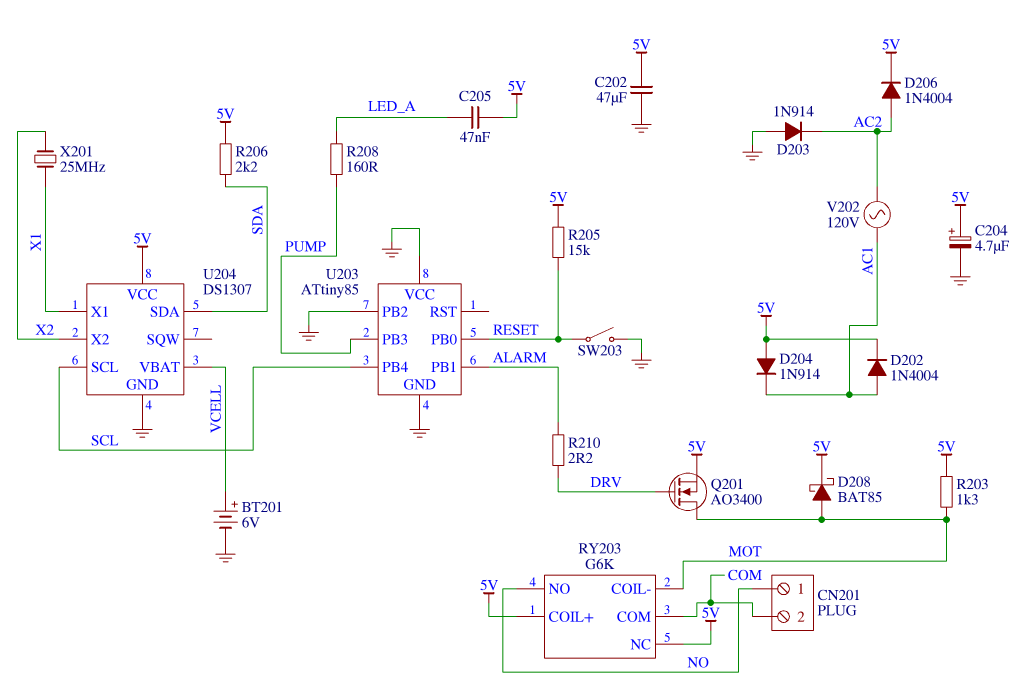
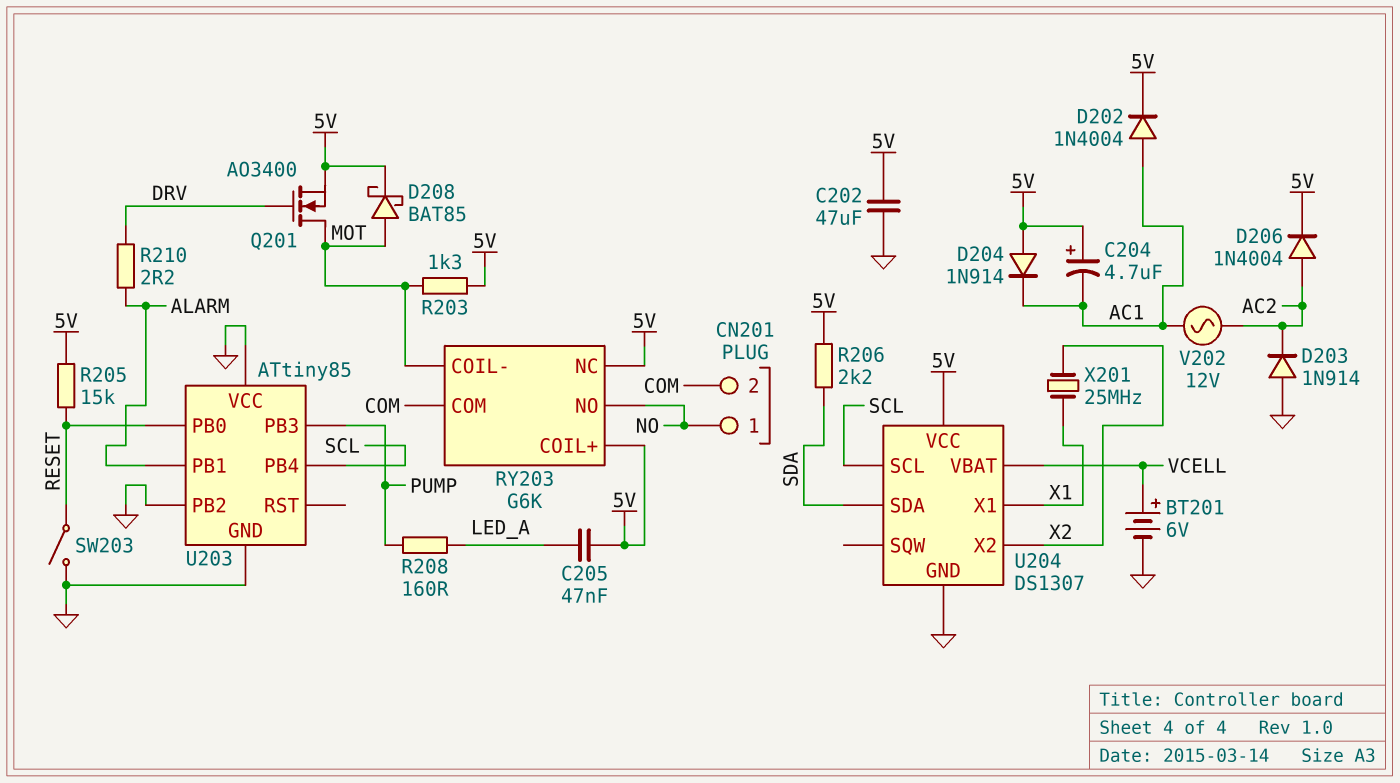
C204: 4.7uF (plus 5V, minus GND) -> 4.7uF (plus 5V, minus AC1)
V202: AC 120V (AC1, AC2) -> AC 12V (AC1, AC2)

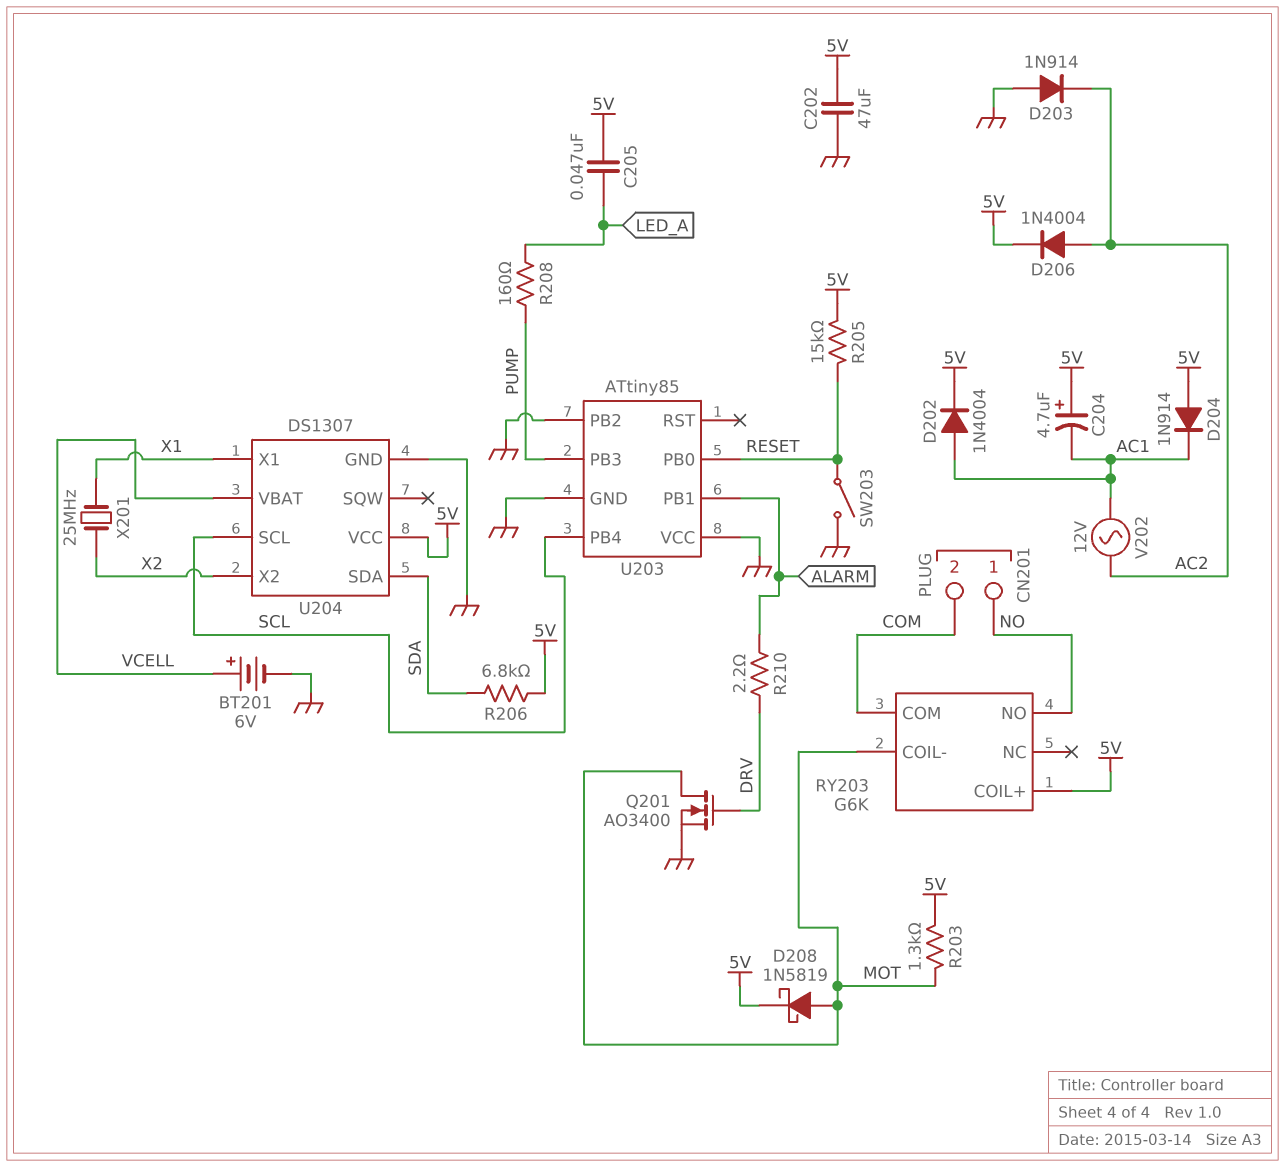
D208: schottky BAT85 (A MOT, K 5V) -> schottky 1N5819 (A MOT, K 5V)
Q201: NMOS AO3400 (G DRV, D MOT, S 5V) -> NMOS AO3400 (G DRV, D MOT, S GND)
R206: 2.2k (5V, SDA) -> 6.8k (5V, SDA)
RY203 pin NC: 5V -> none

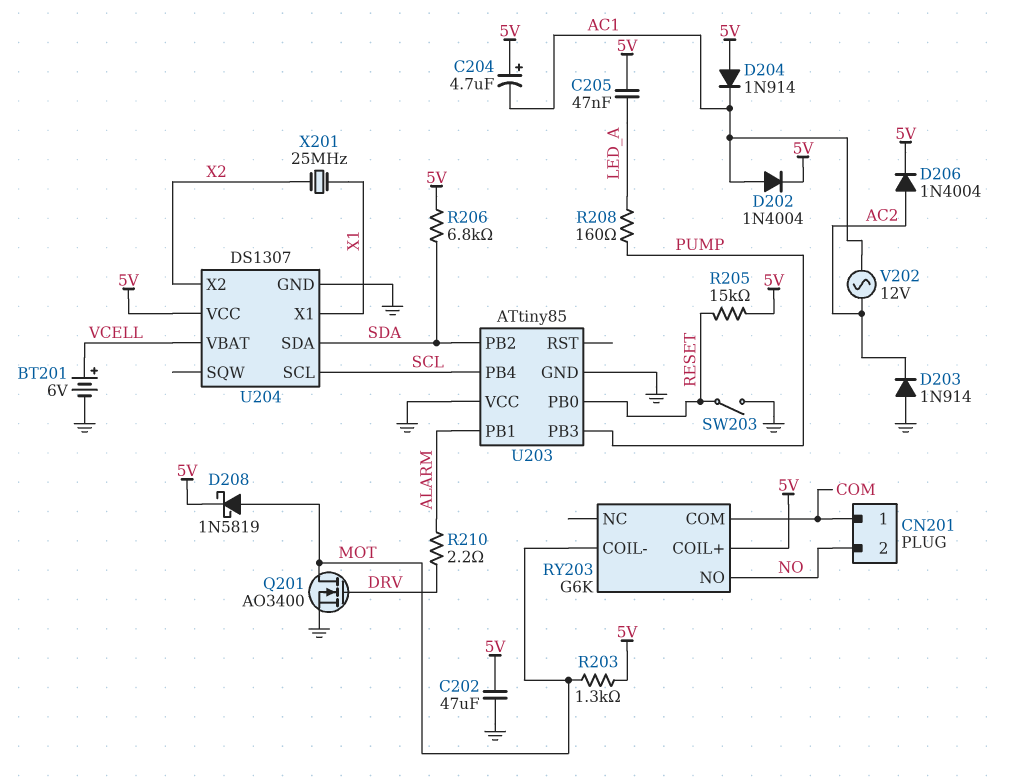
CN201 pin 1: NO -> COM
CN201 pin 2: COM -> NO
U203 pin PB2: GND -> SDA

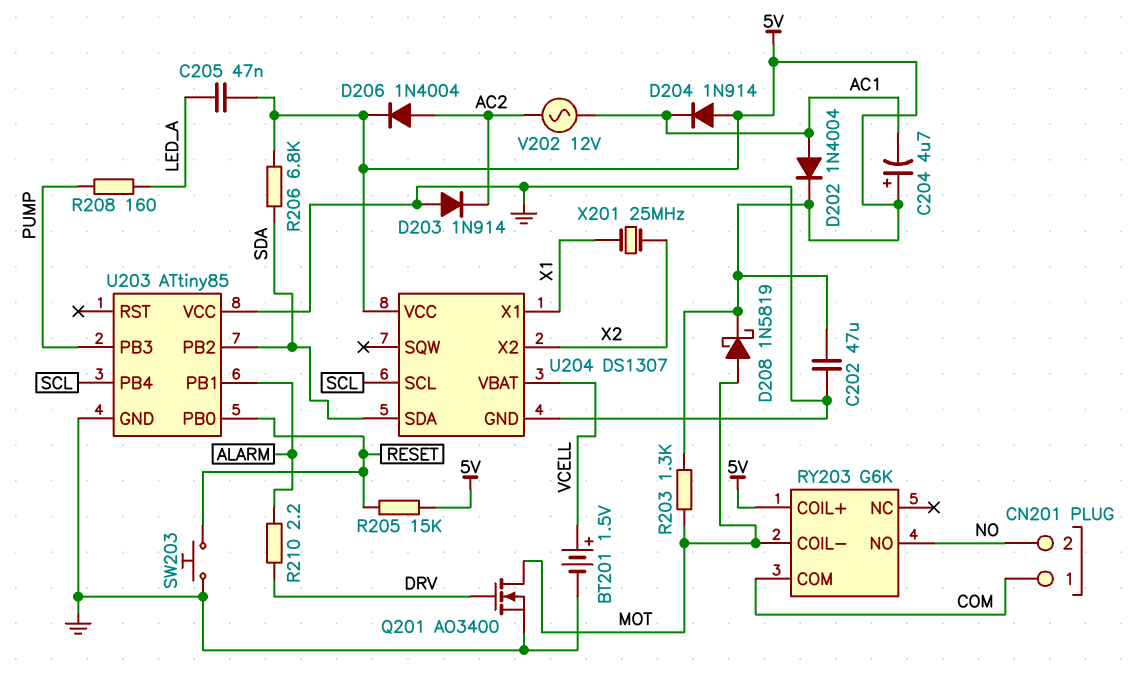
BT201: 6V (plus VCELL, minus GND) -> 1.5V (plus VCELL, minus GND)
SW203: switch (GND, RESET) -> button (GND, RESET)

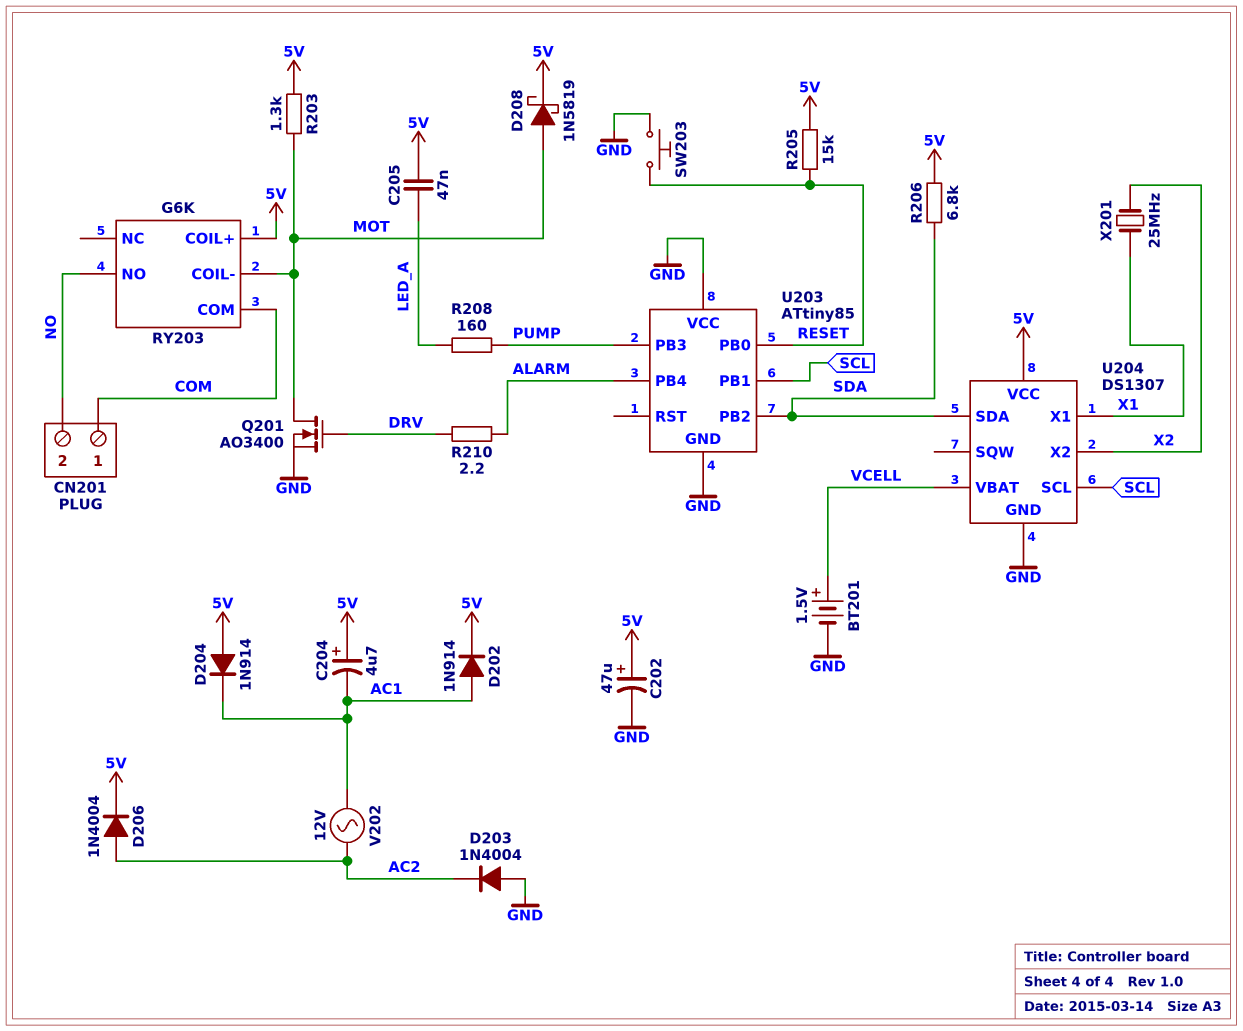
C202: 47uF (5V, GND) -> 47uF (plus 5V, minus GND)
D202: diode 1N4004 (A AC1, K 5V) -> diode 1N914 (A AC1, K 5V)
D203: diode 1N914 (A GND, K AC2) -> diode 1N4004 (A GND, K AC2)
U203 pin PB1: ALARM -> SCL
U203 pin PB4: SCL -> ALARM

